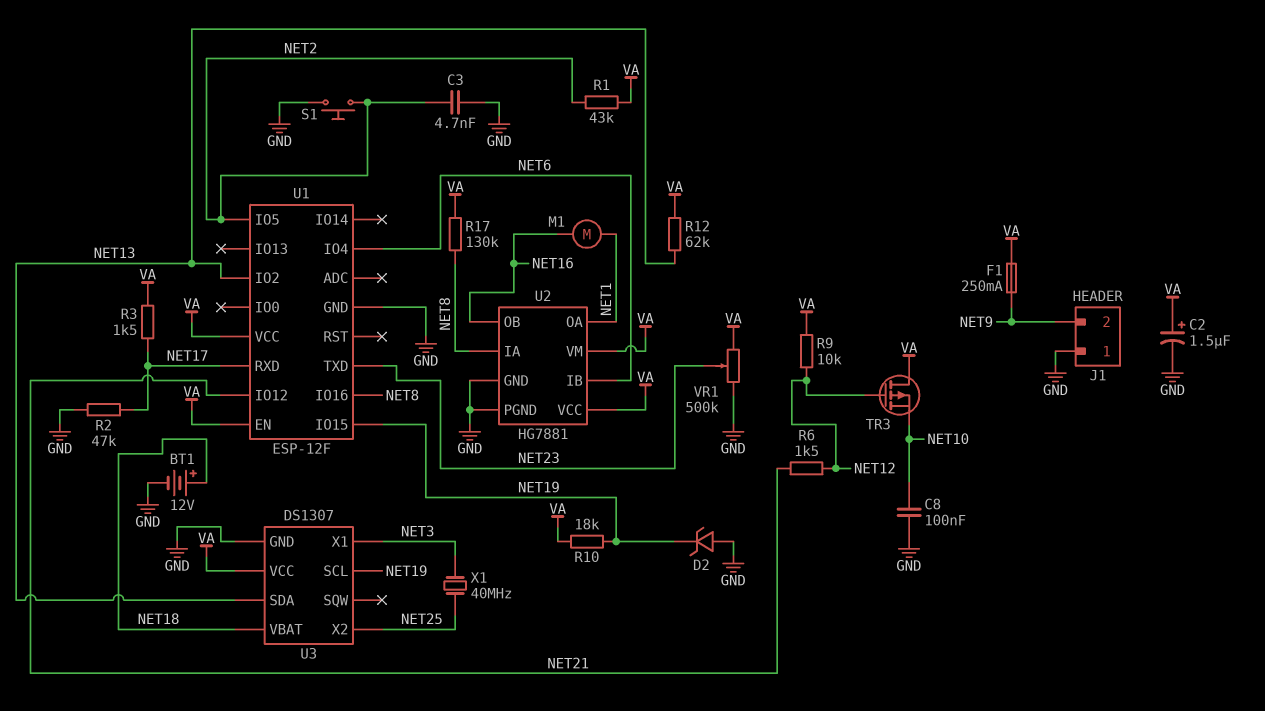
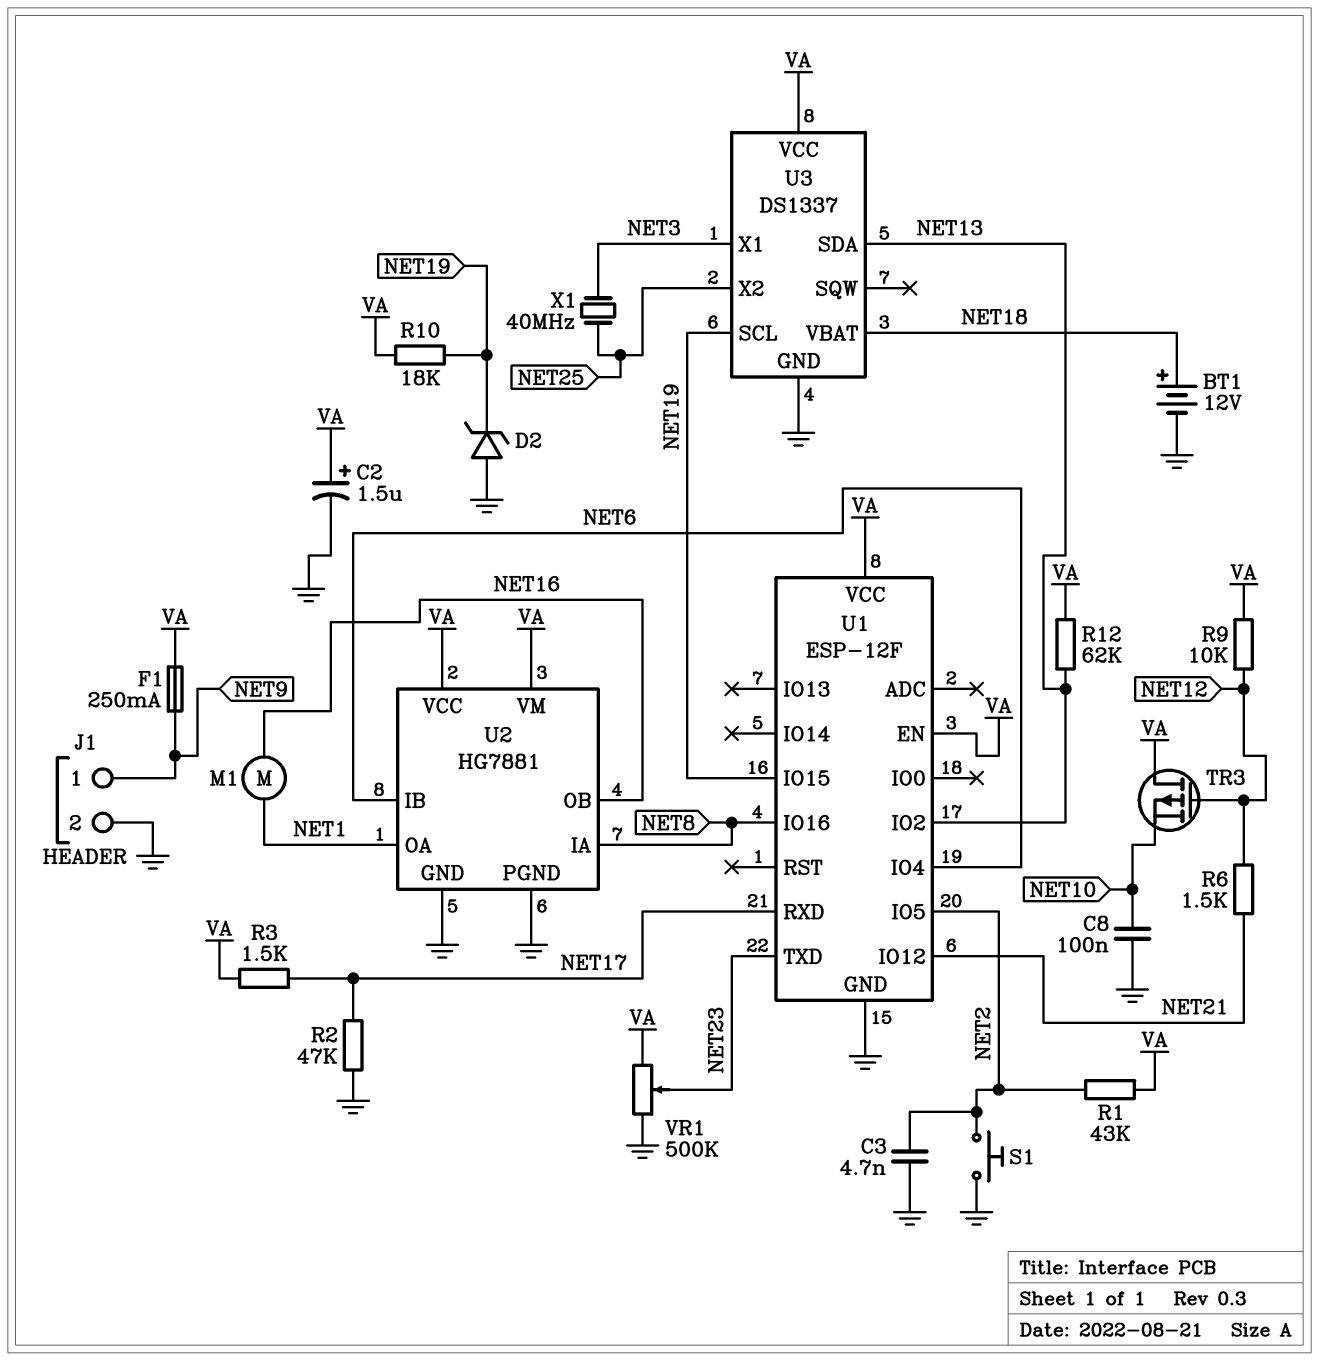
J1 pin 1: GND -> NET9
J1 pin 2: NET9 -> GND
R17: 130k (NET8, VA) -> none
U3: DS1307 -> DS1337

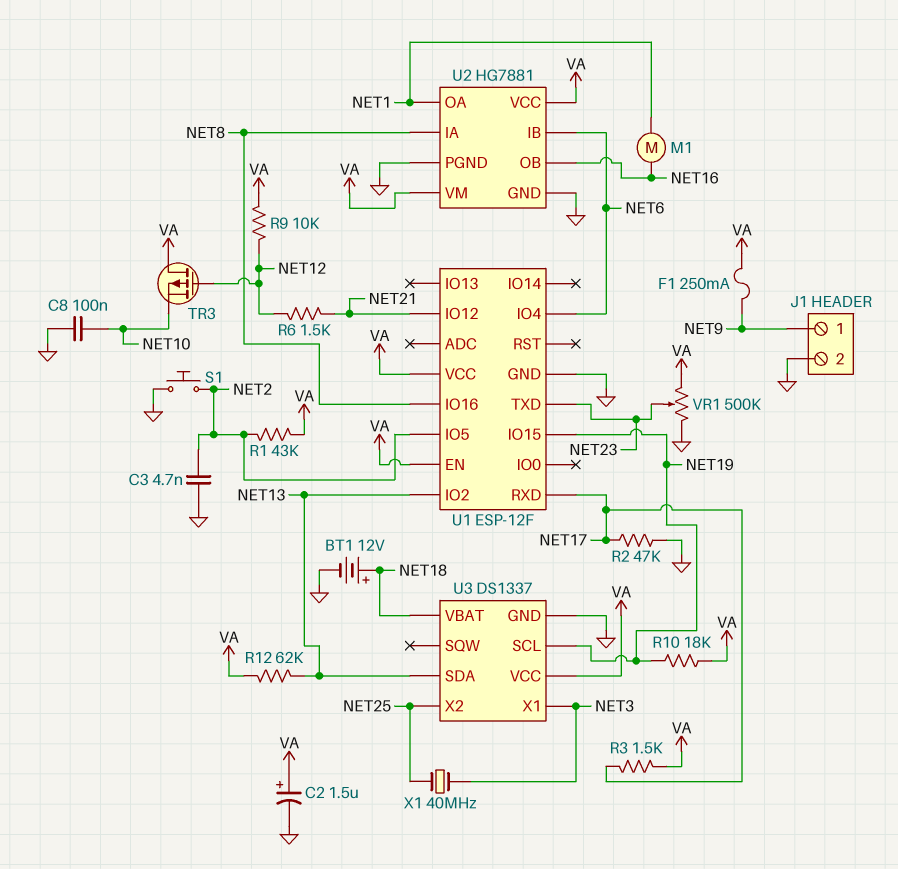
D2: zener (A GND, K NET19) -> none

